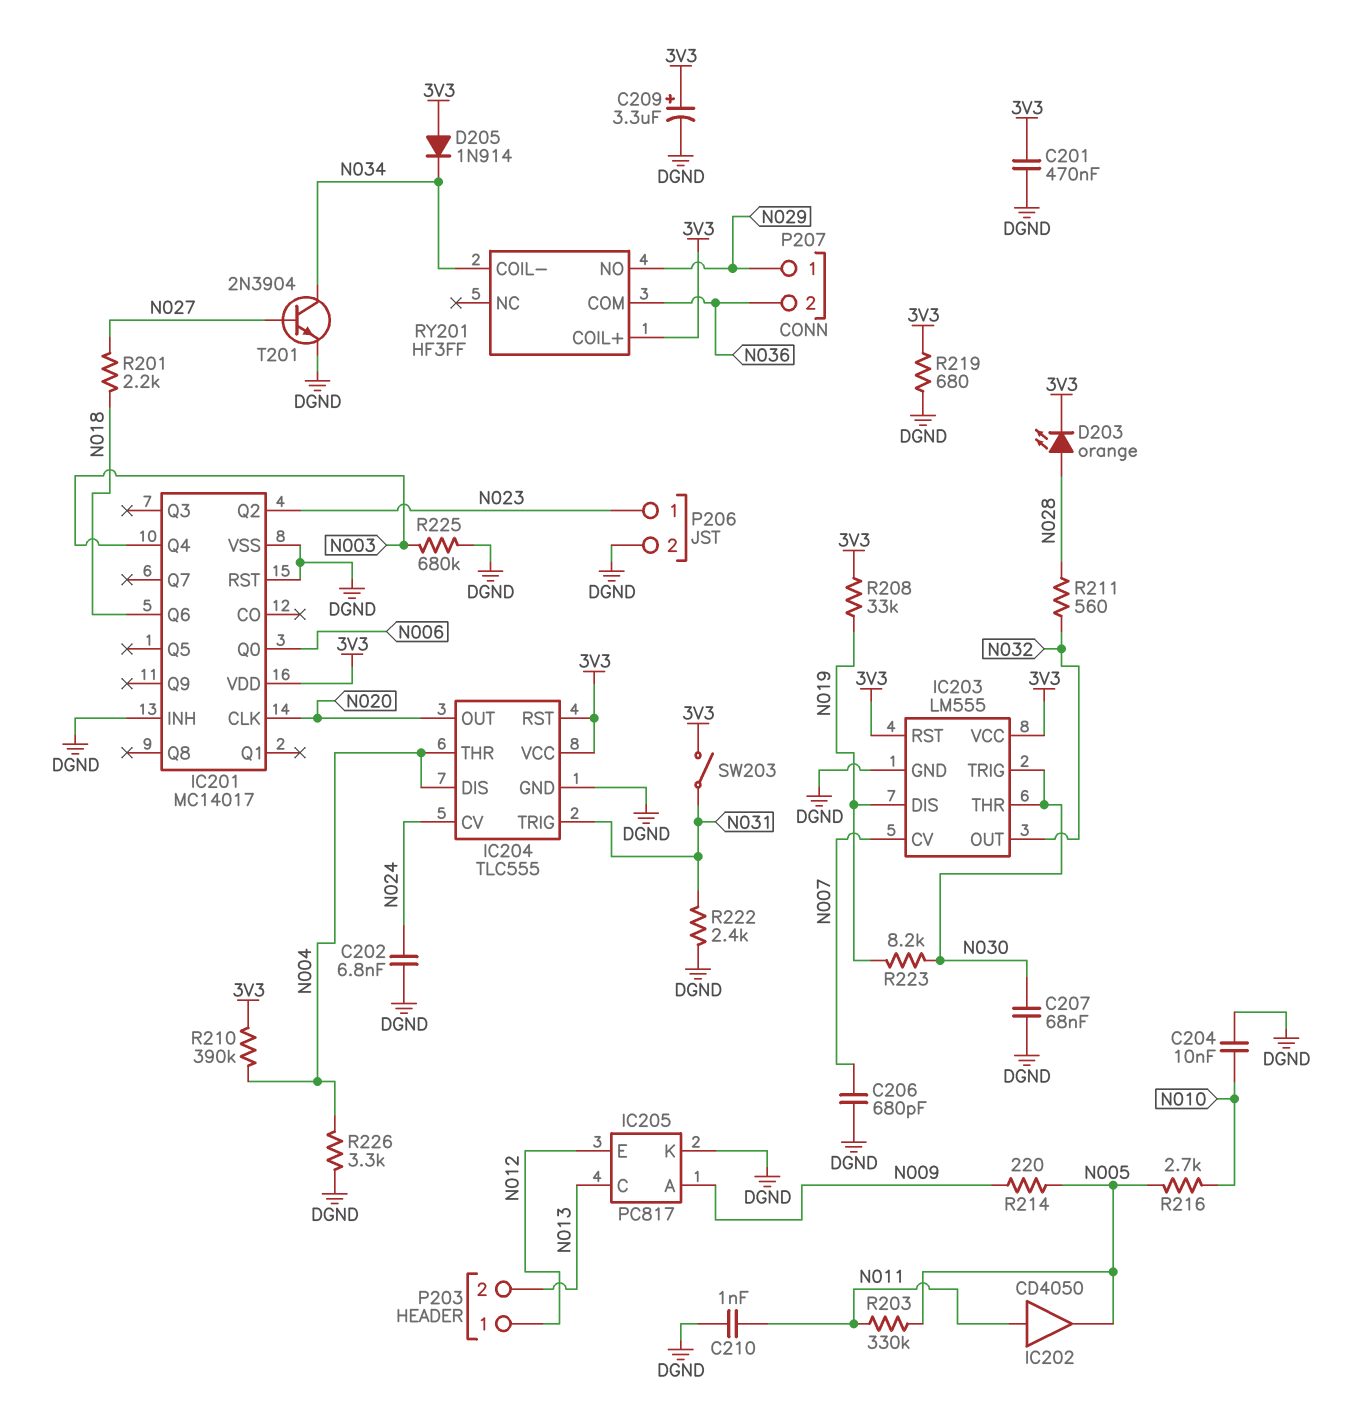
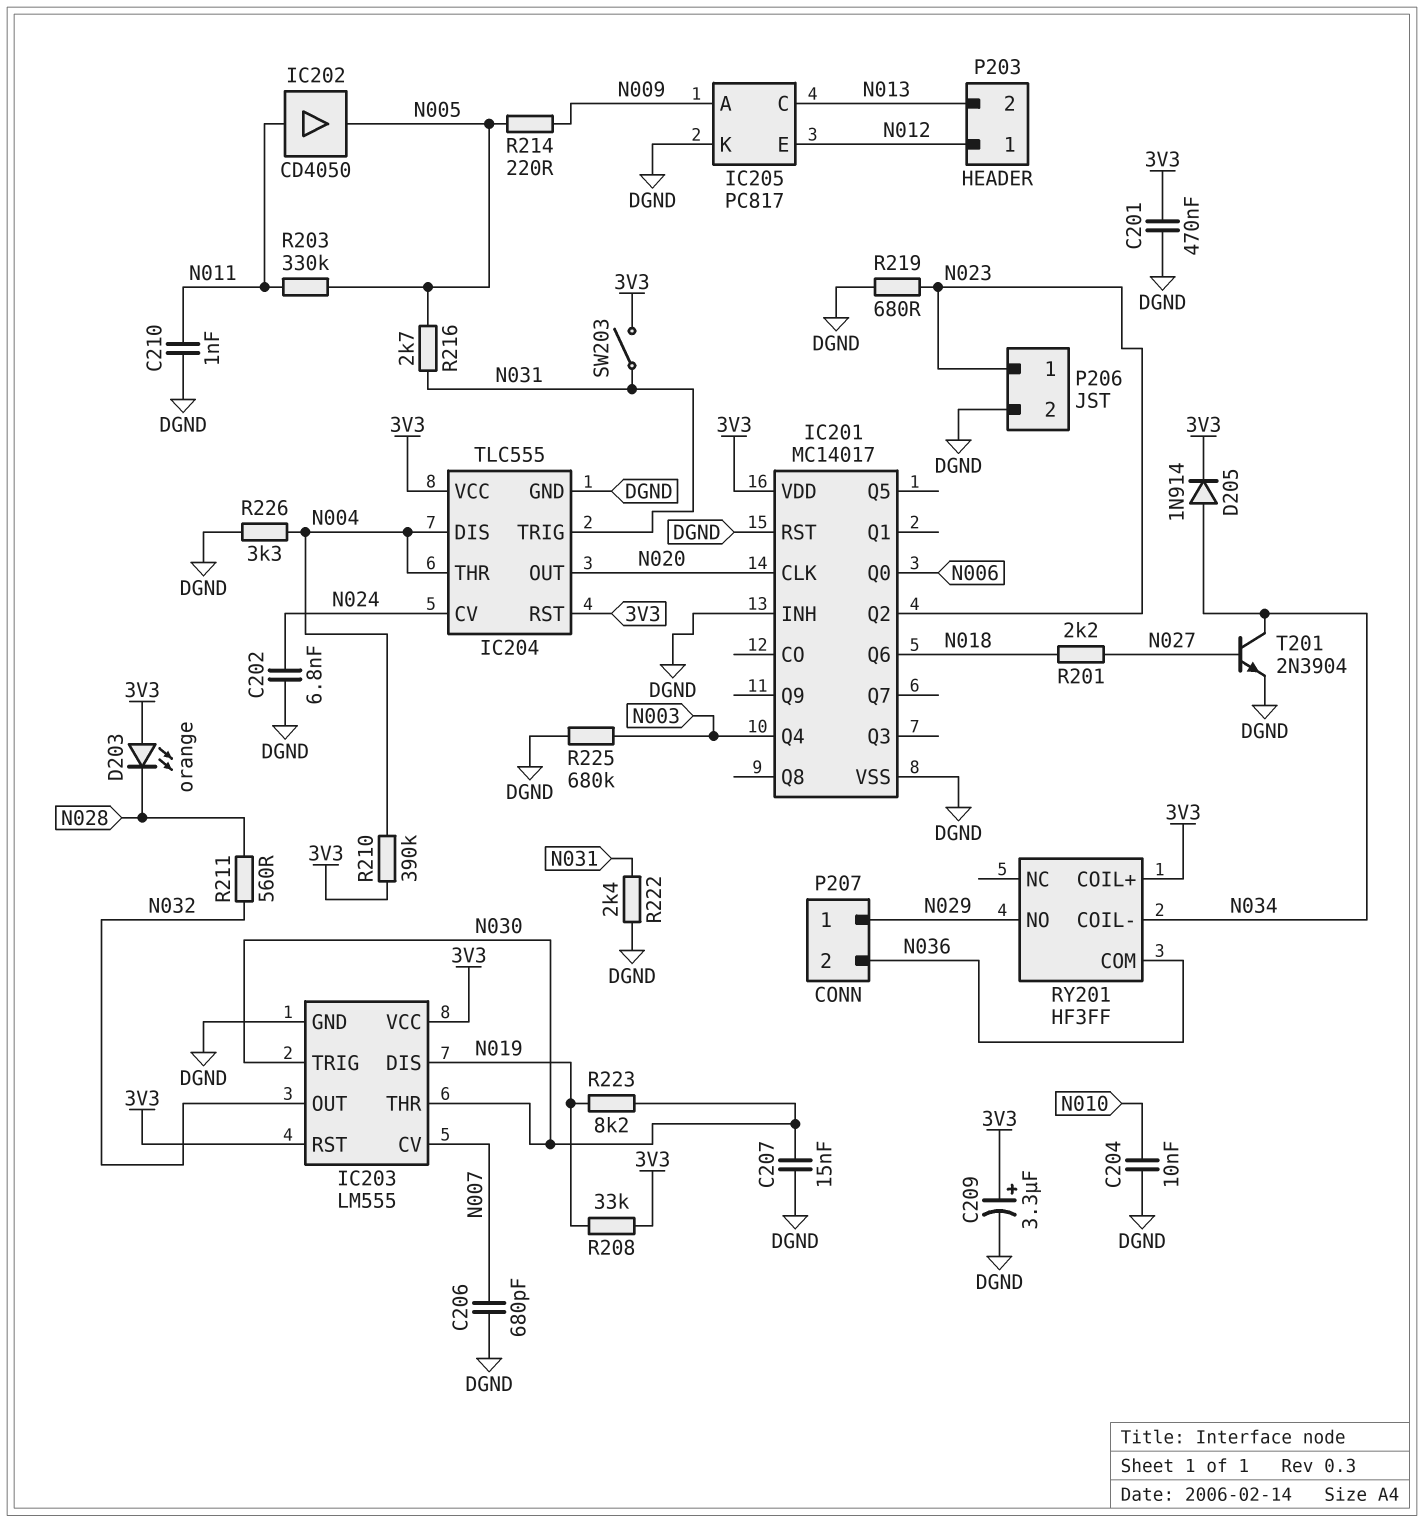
C207: 68nF (DGND, N030) -> 15nF (DGND, N030)
D203: LED orange (A N028, K 3V3) -> LED orange (A 3V3, K N028)
D205: diode 1N914 (A 3V3, K N034) -> diode 1N914 (A N034, K 3V3)
R216: 2.7k (N005, N010) -> 2.7k (N005, N031)
R219: 680 (3V3, DGND) -> 680 (DGND, N023)

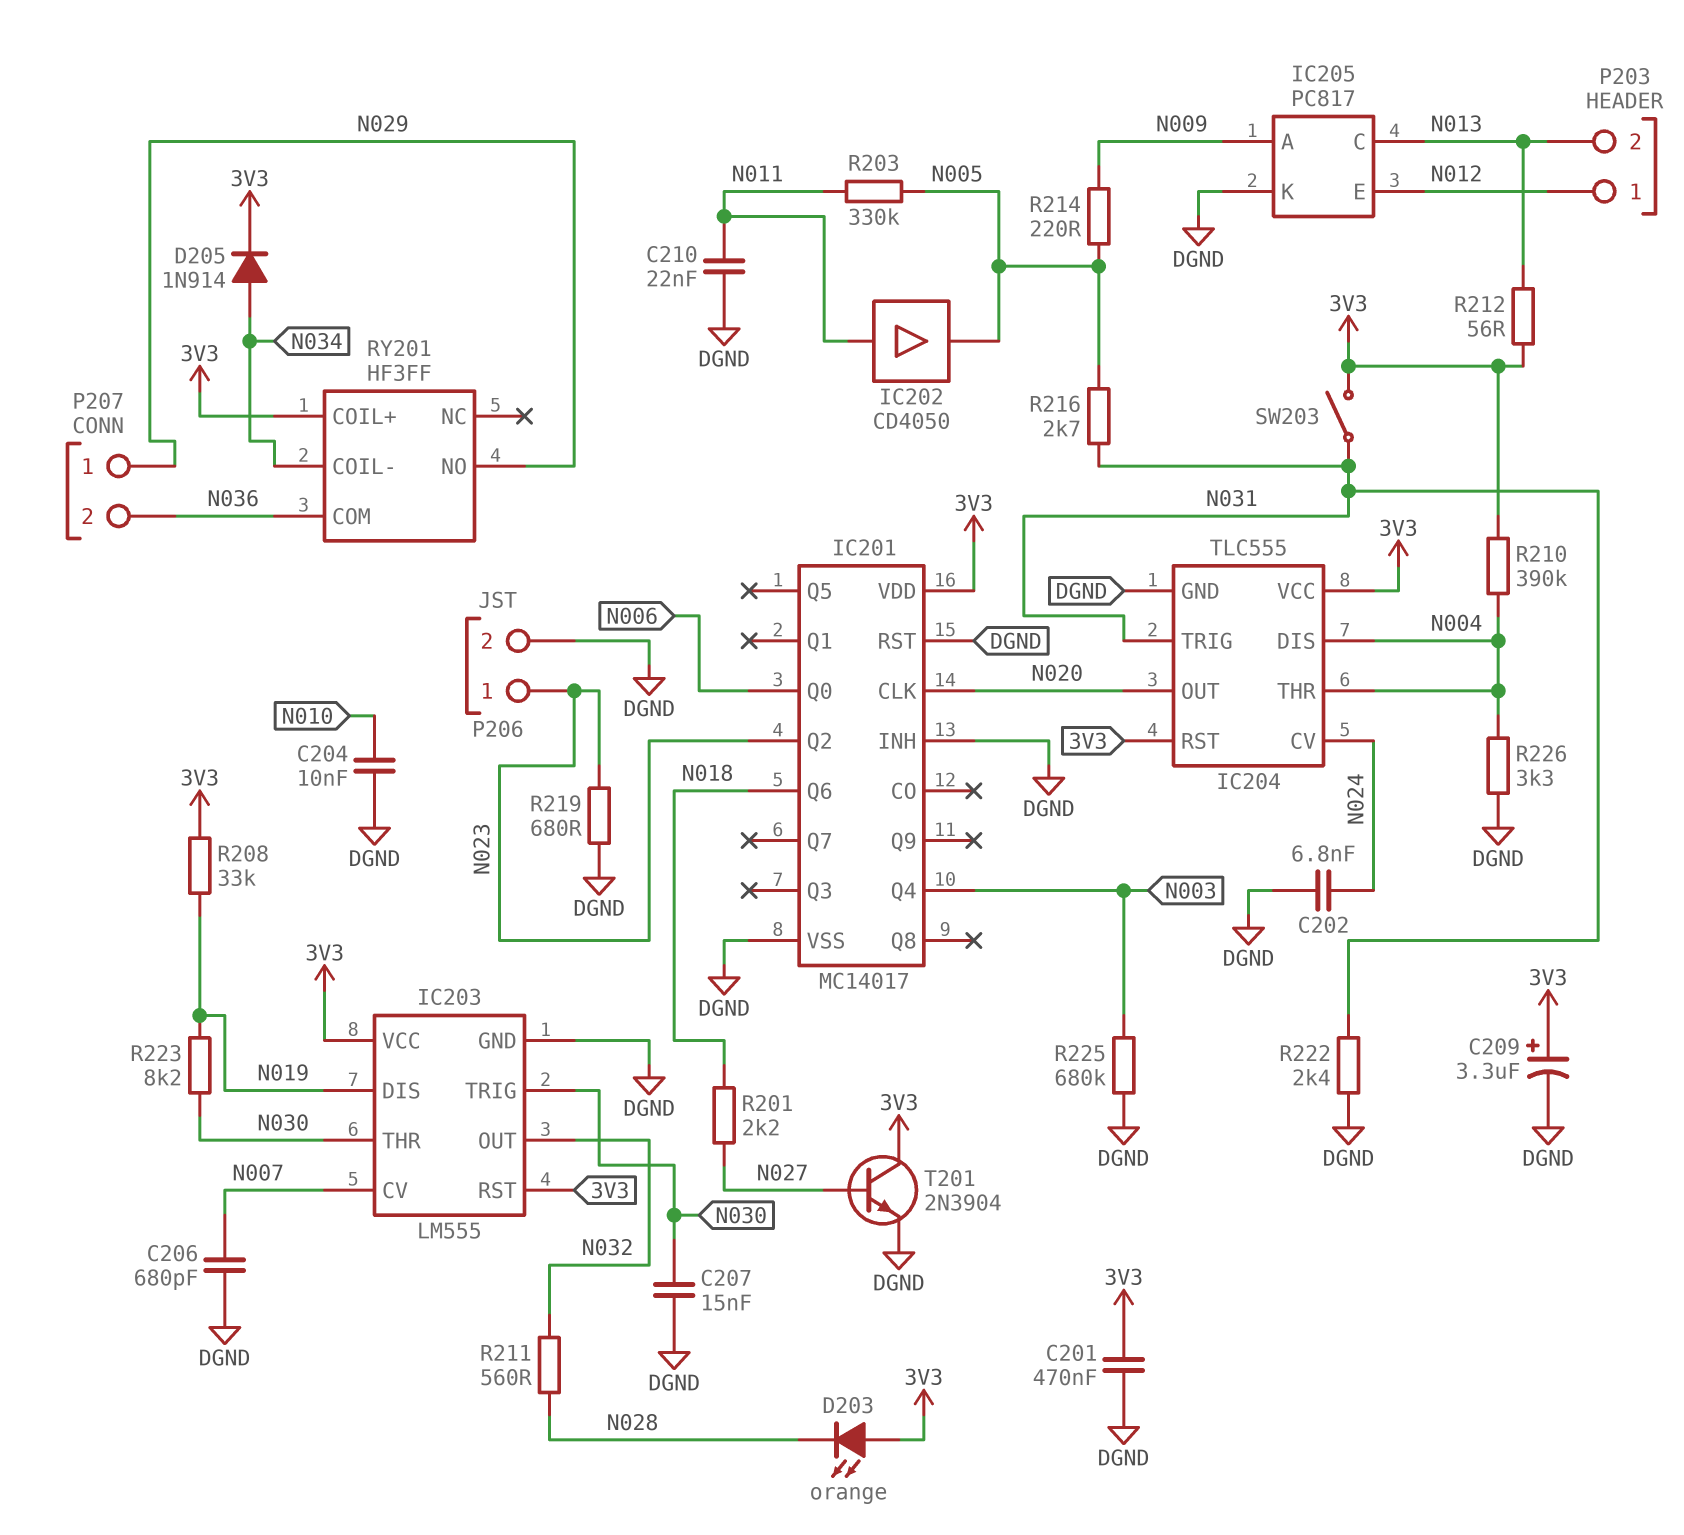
C210: 1nF (DGND, N011) -> 22nF (DGND, N011)
R212: none -> 56 (3V3, N013)
T201: NPN 2N3904 (B N027, C N034, E DGND) -> NPN 2N3904 (B N027, C 3V3, E DGND)

